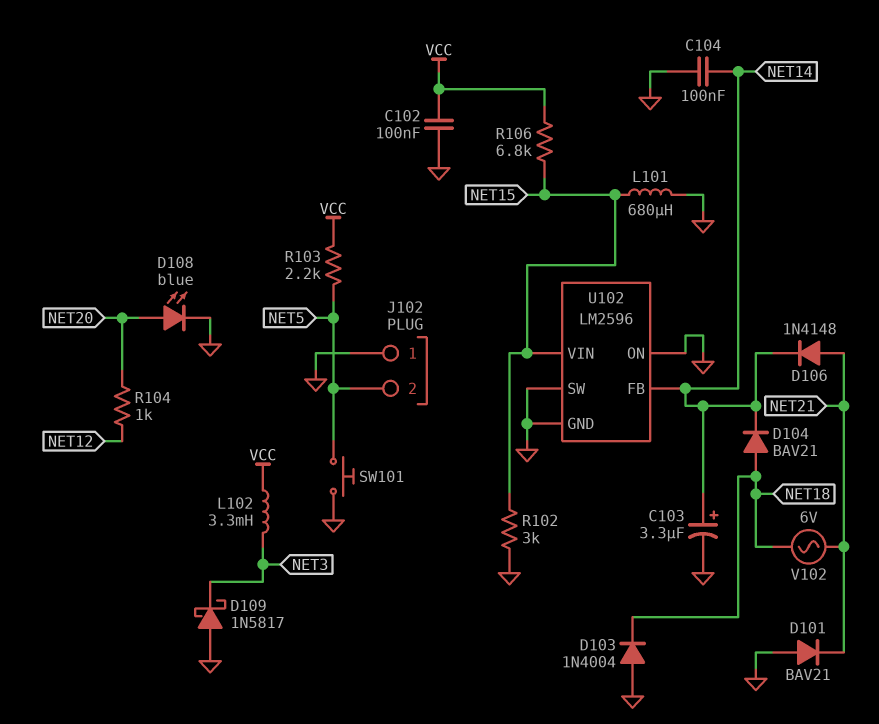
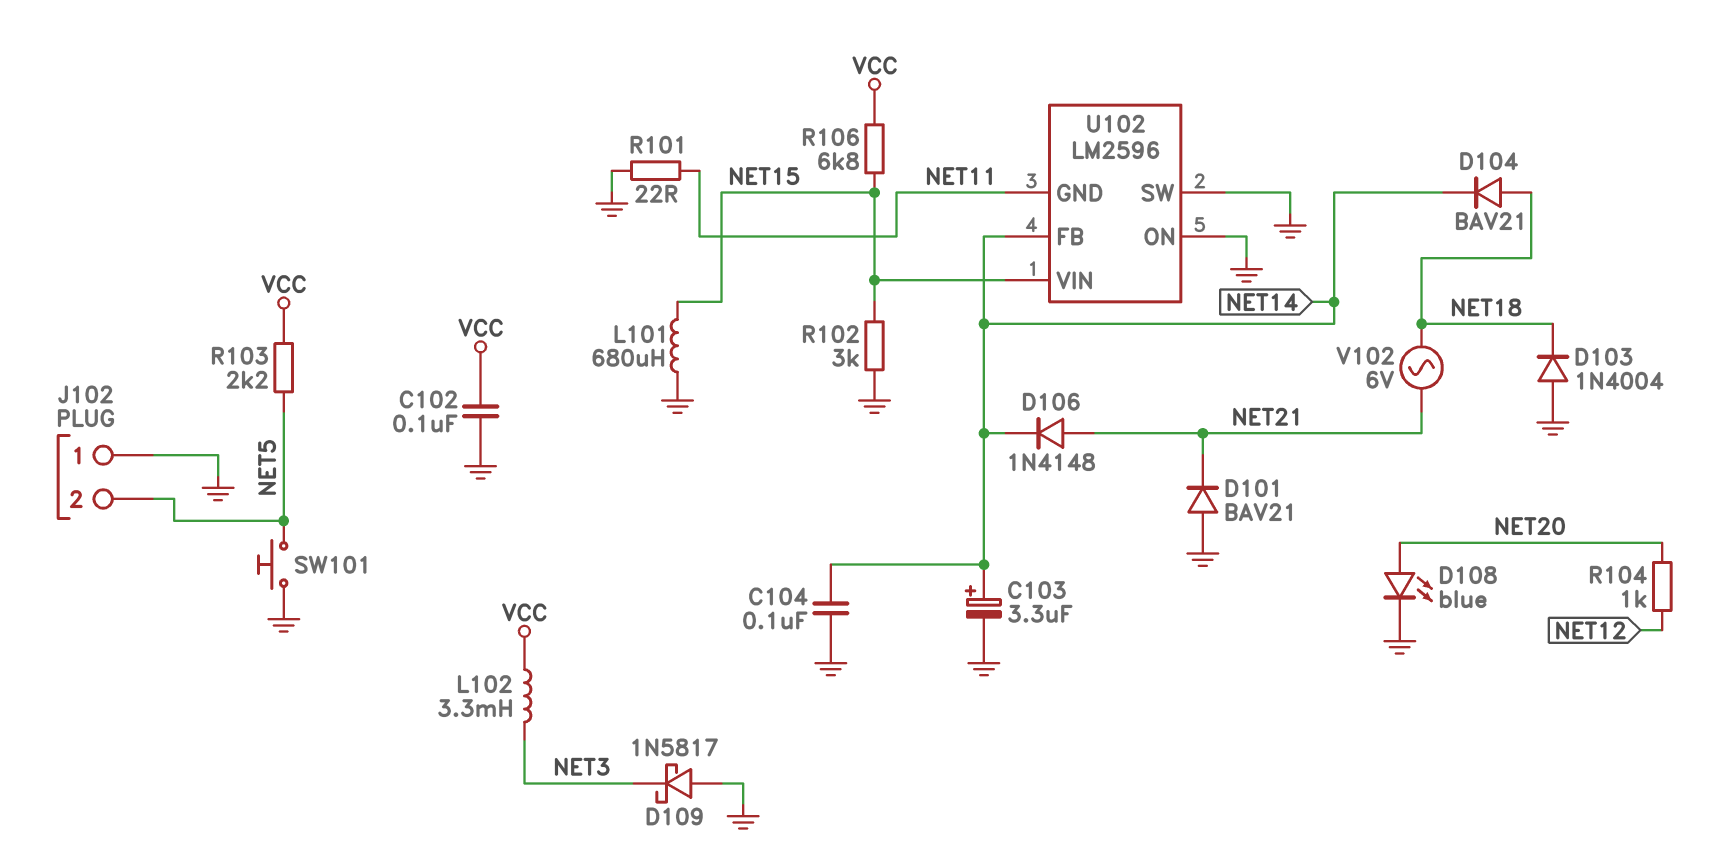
R101: none -> 22 (GND, NET11)
U102 pin GND: GND -> NET11

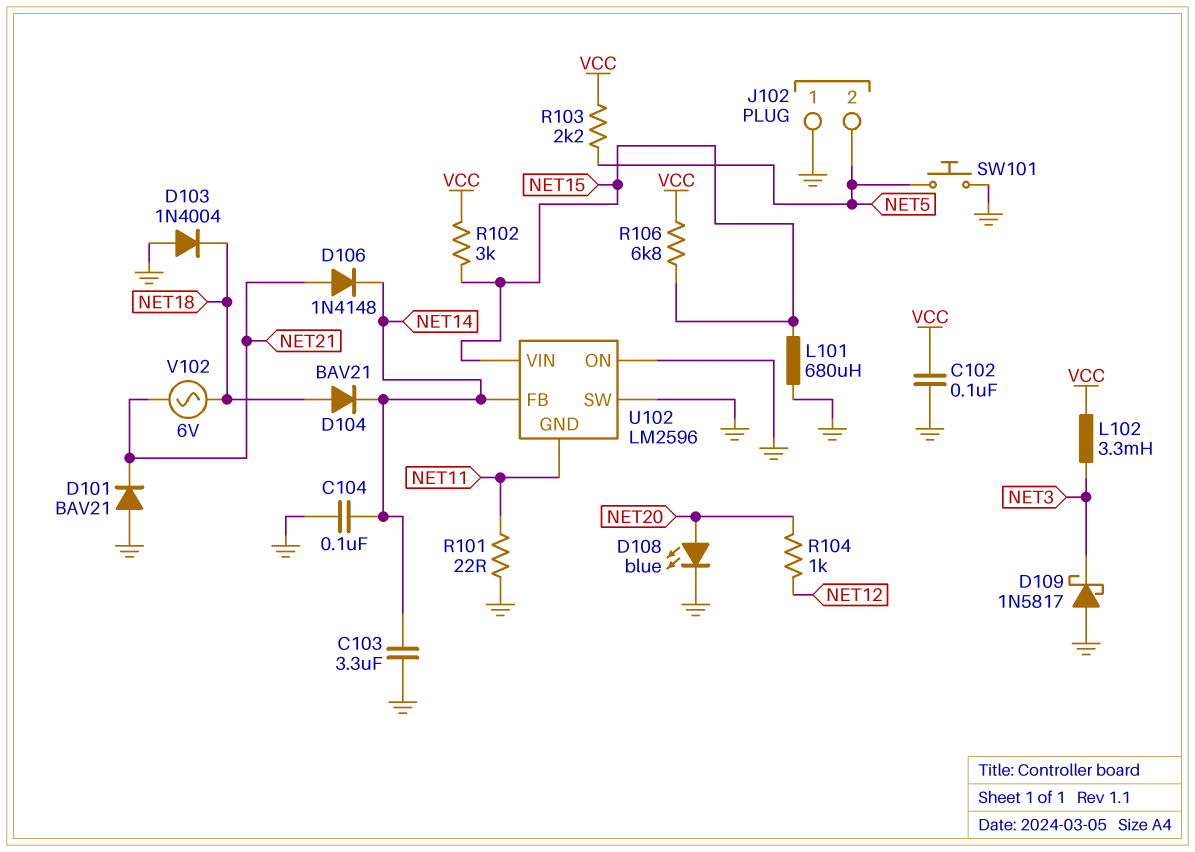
C103: 3.3uF (plus NET14, minus GND) -> 3.3uF (GND, NET14)
R102: 3k (GND, NET15) -> 3k (NET15, VCC)

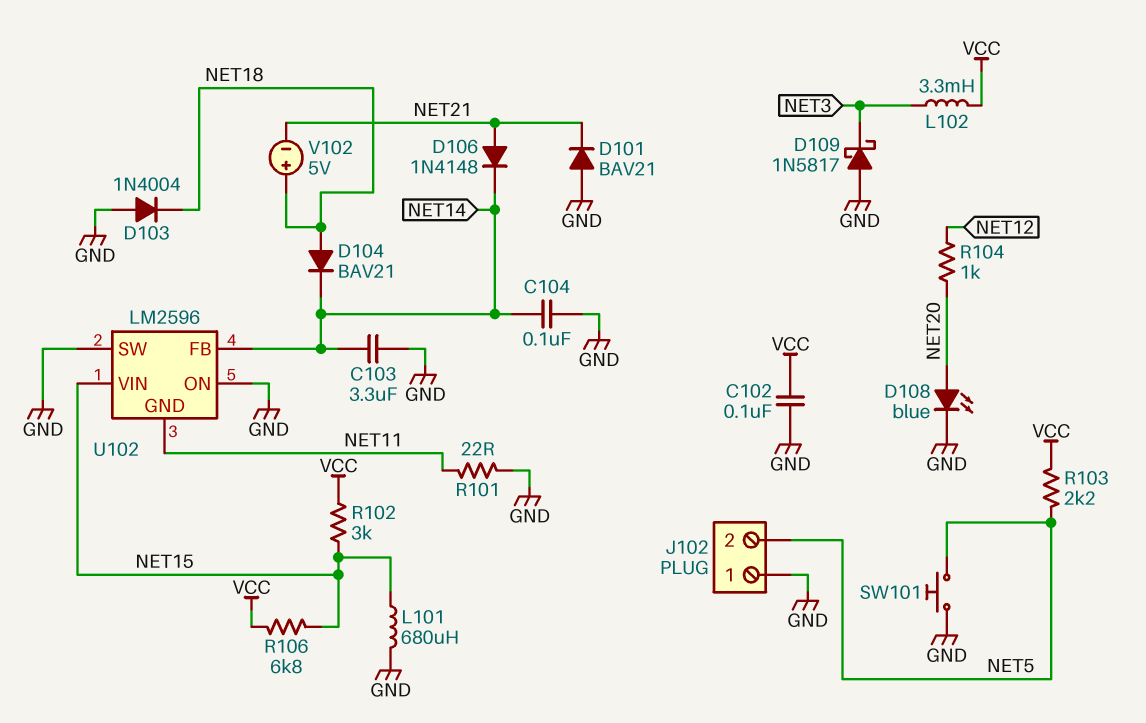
V102: AC 6V (NET18, NET21) -> 5V (plus NET18, minus NET21)

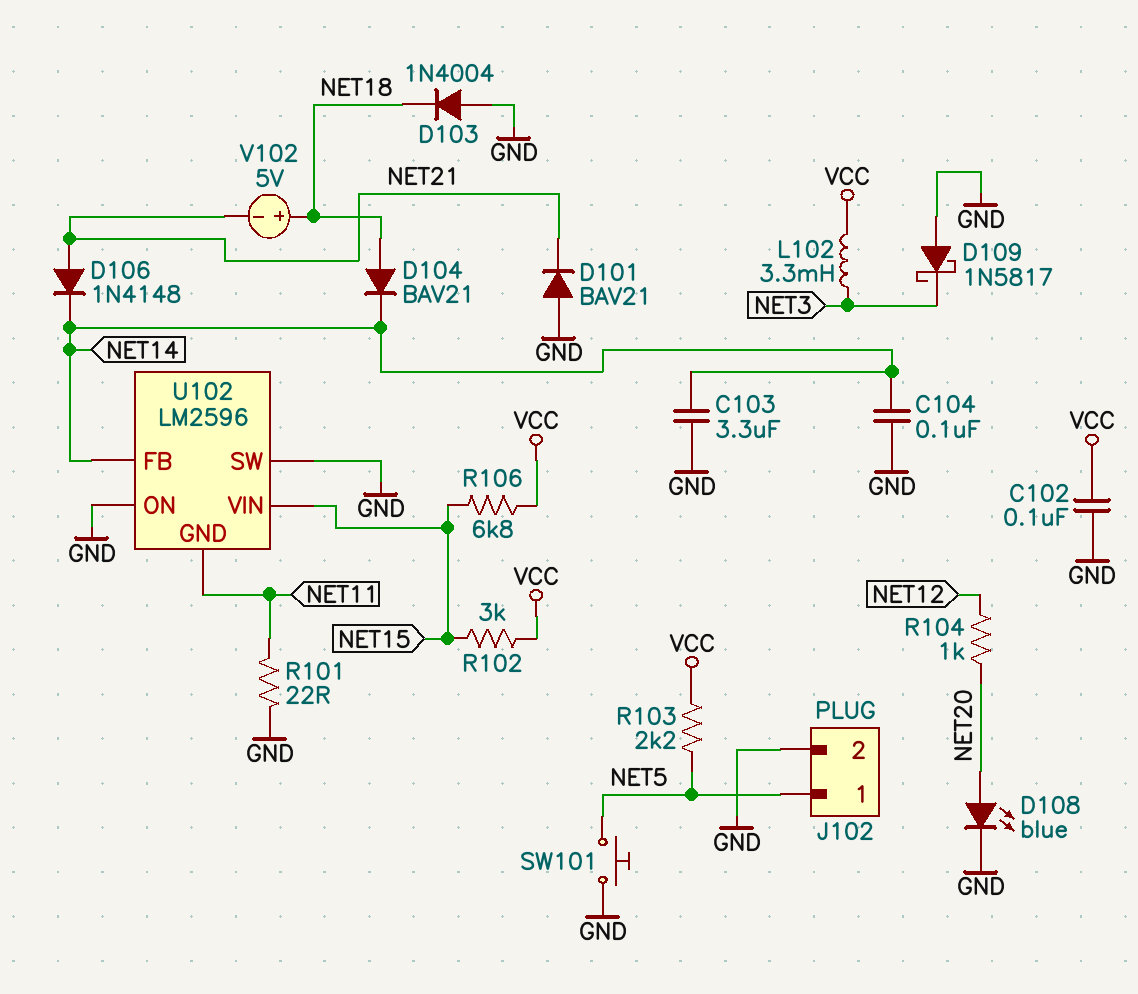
J102 pin 1: GND -> NET5
J102 pin 2: NET5 -> GND
L101: 680uH (GND, NET15) -> none

